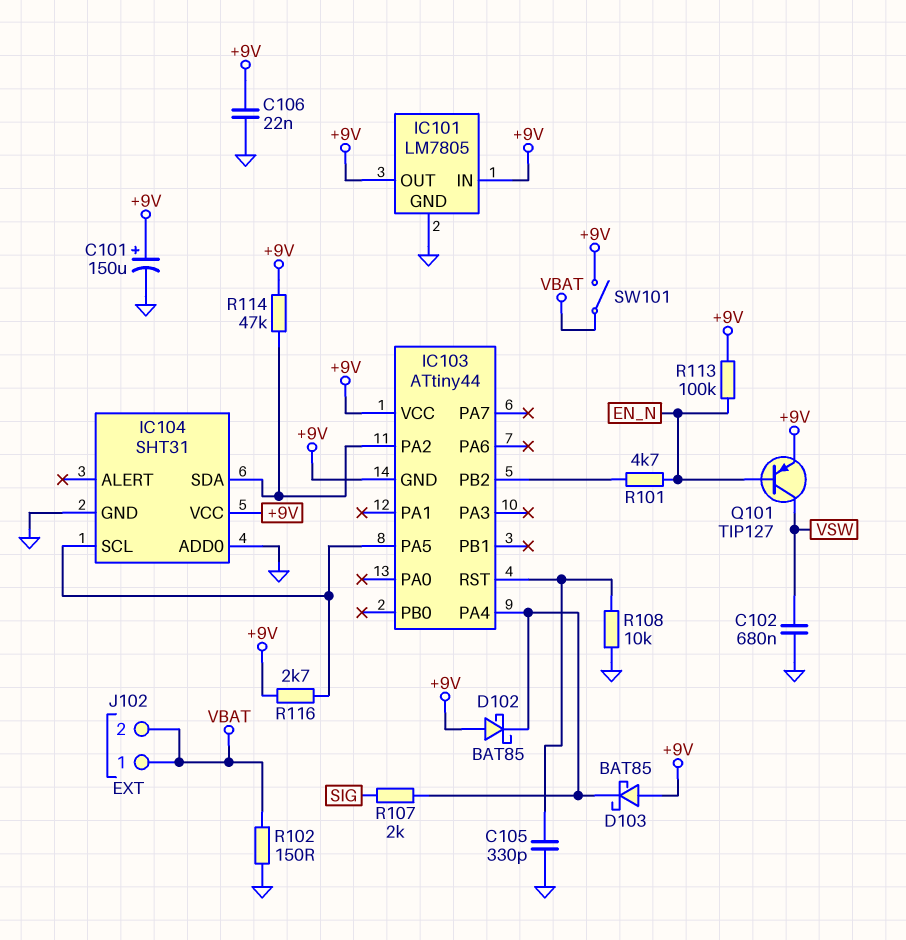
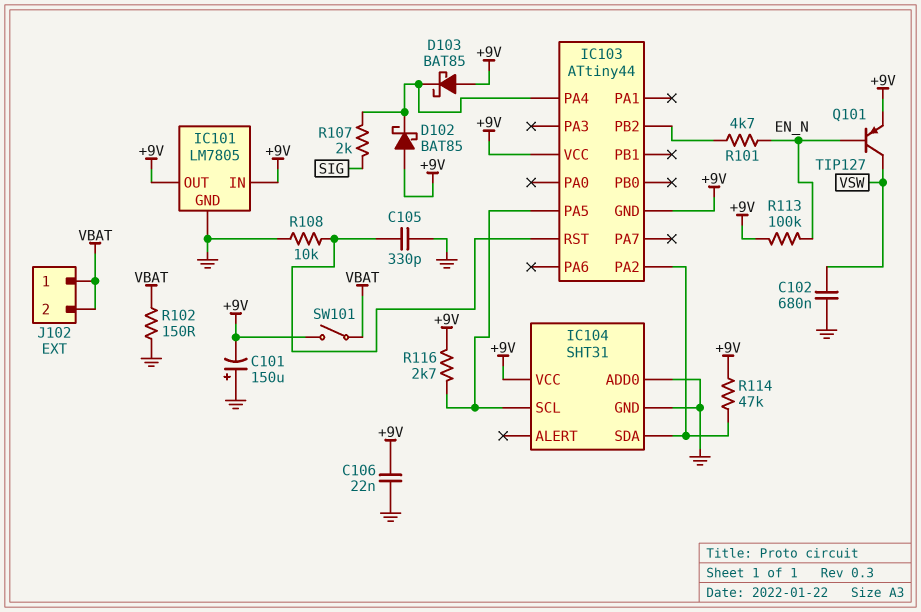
C101: 150uF (plus +9V, minus GND) -> 150uF (plus GND, minus +9V)

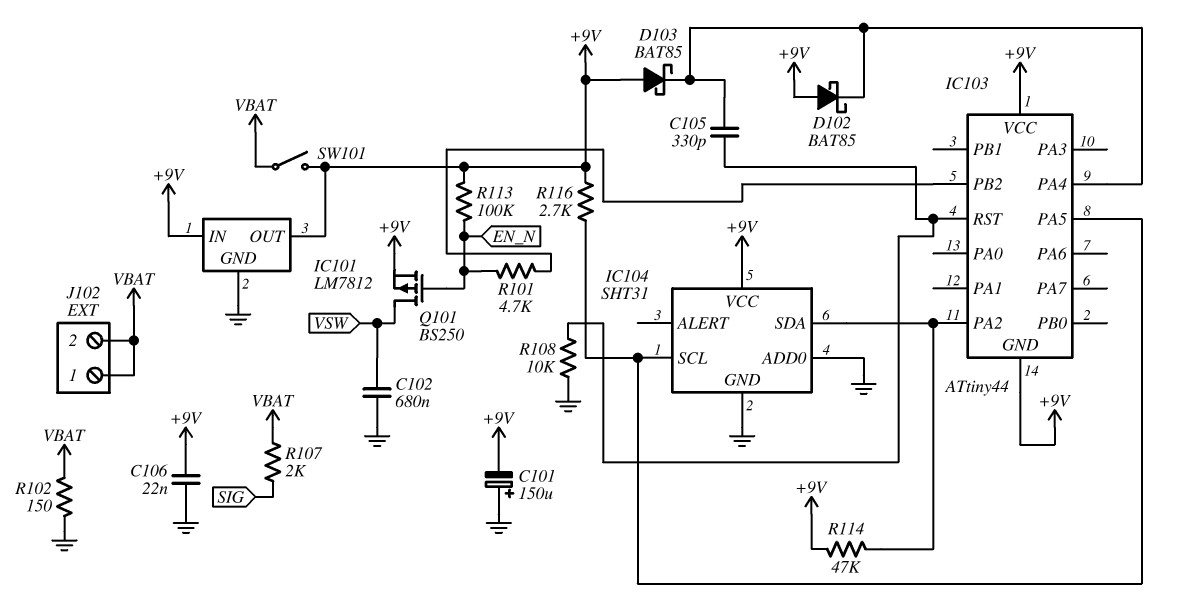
C105: 330pF (GND, IC103/RST) -> 330pF (IC103/PA4, IC103/RST)
IC101: LM7805 -> LM7812
Q101: PNP TIP127 (B EN_N, C VSW, E +9V) -> PMOS BS250 (G EN_N, D VSW, S +9V)
R107: 2k (IC103/PA4, SIG) -> 2k (SIG, VBAT)

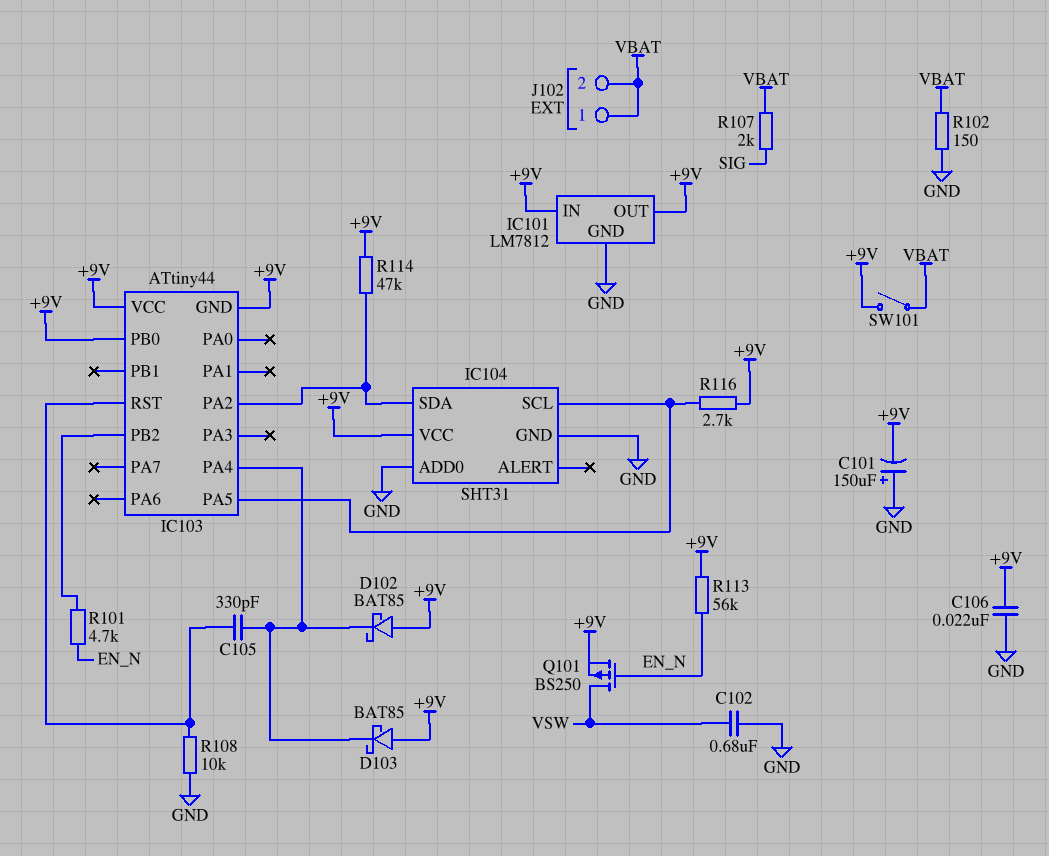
IC103 pin PB0: none -> +9V
R113: 100k (+9V, EN_N) -> 56k (+9V, EN_N)

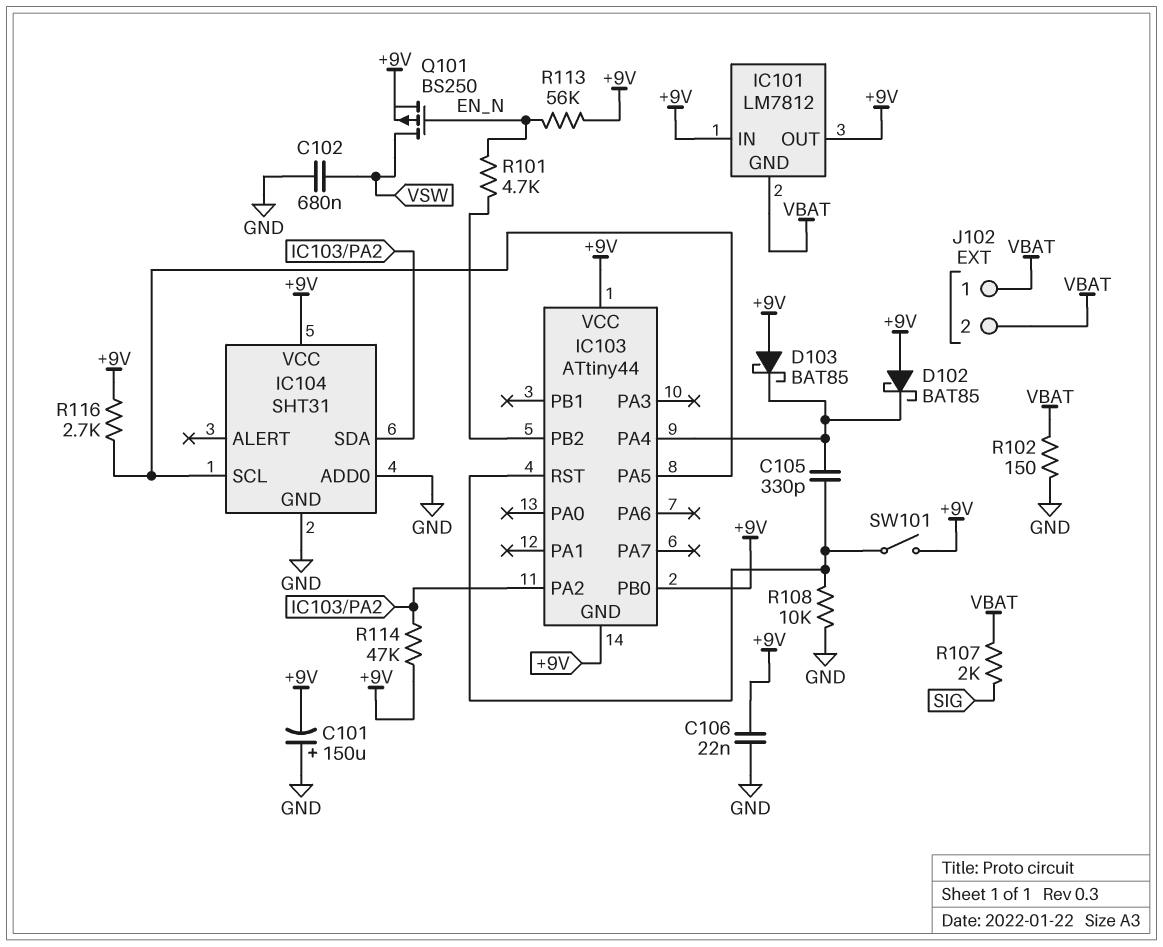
IC101 pin GND: GND -> VBAT
SW101: switch (+9V, VBAT) -> switch (+9V, IC103/RST)

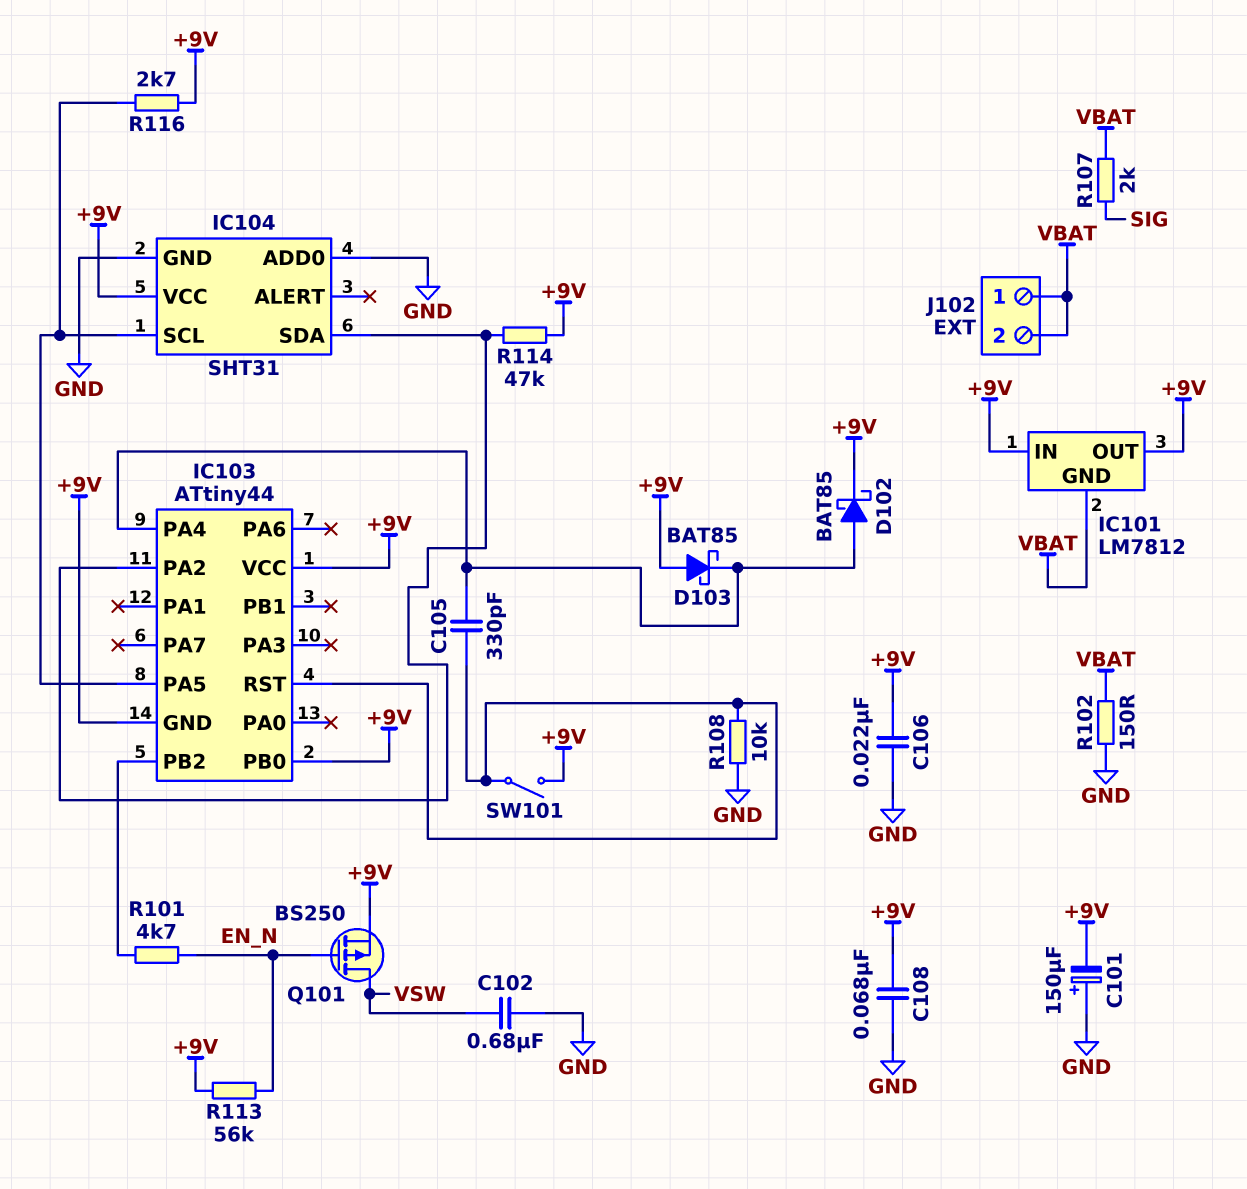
C108: none -> 68nF (+9V, GND)
D102: schottky BAT85 (A +9V, K IC103/PA4) -> schottky BAT85 (A IC103/PA4, K +9V)

